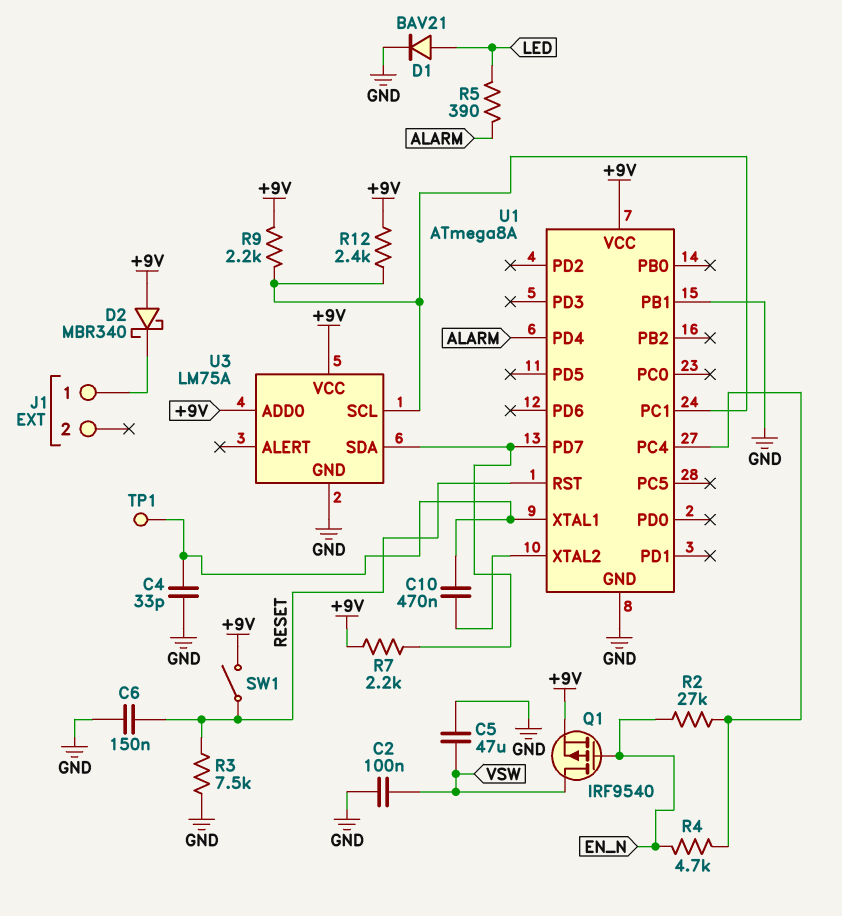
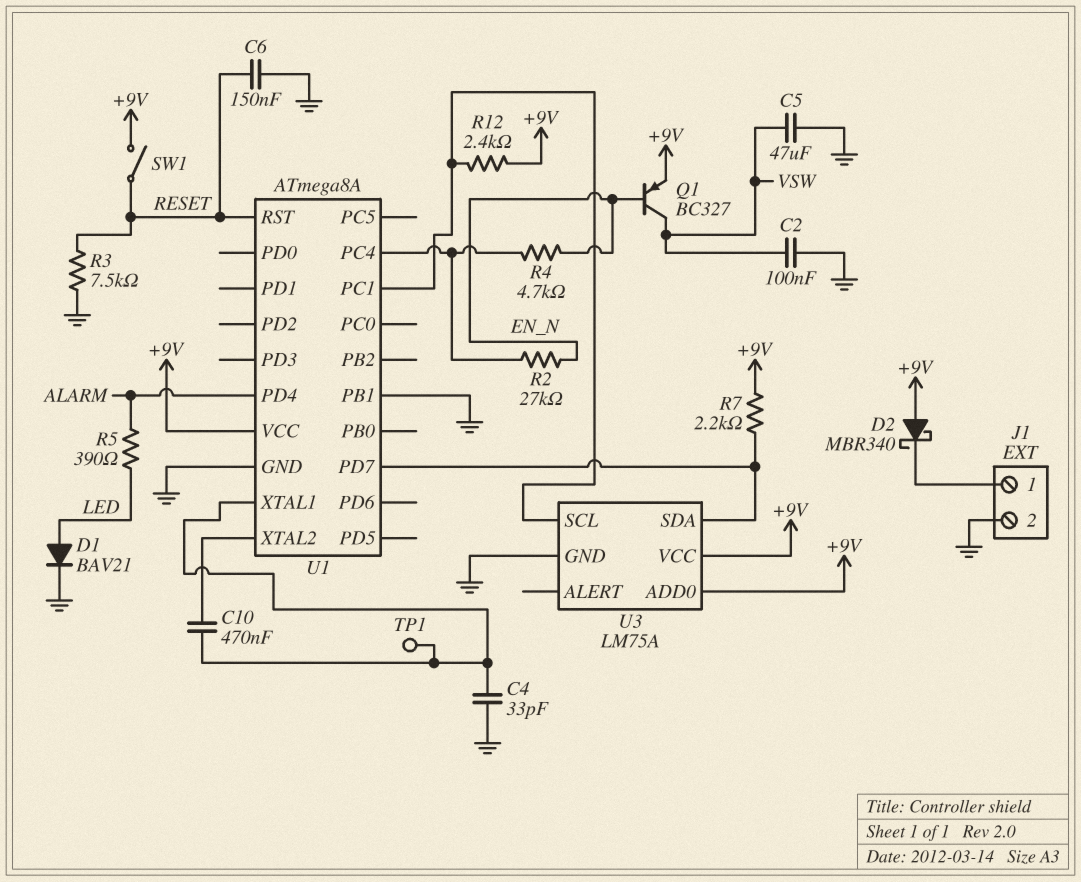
J1 pin 2: none -> GND
Q1: PMOS IRF9540 (G EN_N, D VSW, S +9V) -> PNP BC327 (B EN_N, C VSW, E +9V)
R9: 2.2k (+9V, U1/PC1) -> none

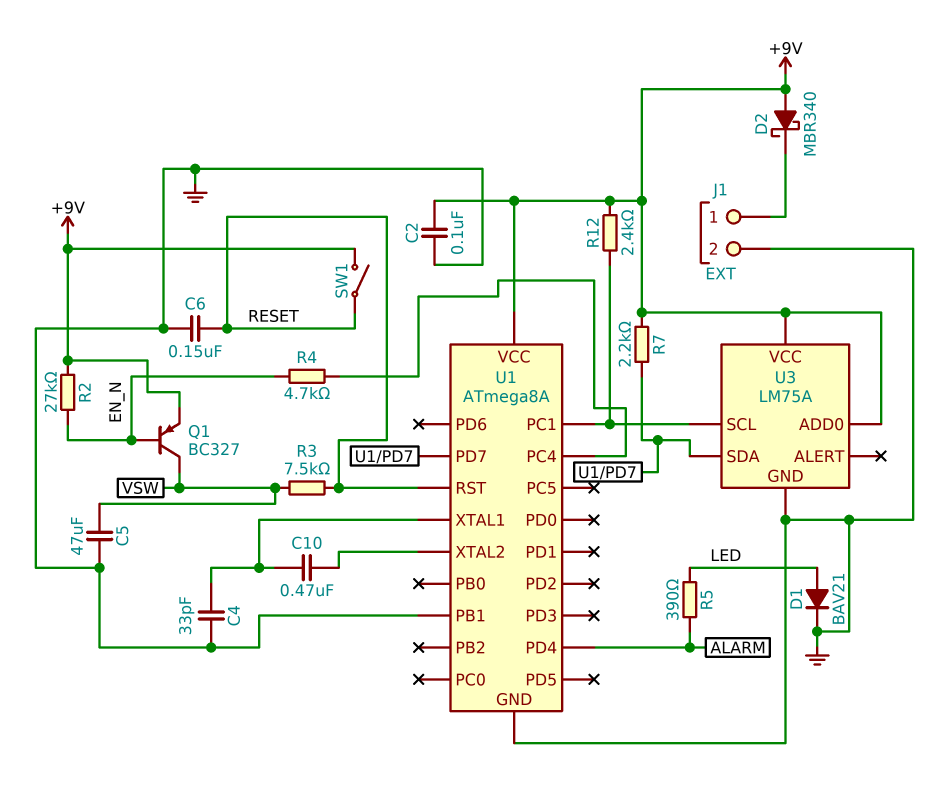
C2: 100nF (GND, VSW) -> 100nF (+9V, GND)
R2: 27k (EN_N, U1/PC4) -> 27k (+9V, EN_N)
R3: 7.5k (GND, RESET) -> 7.5k (RESET, VSW)
TP1: test point (U1/XTAL1) -> none

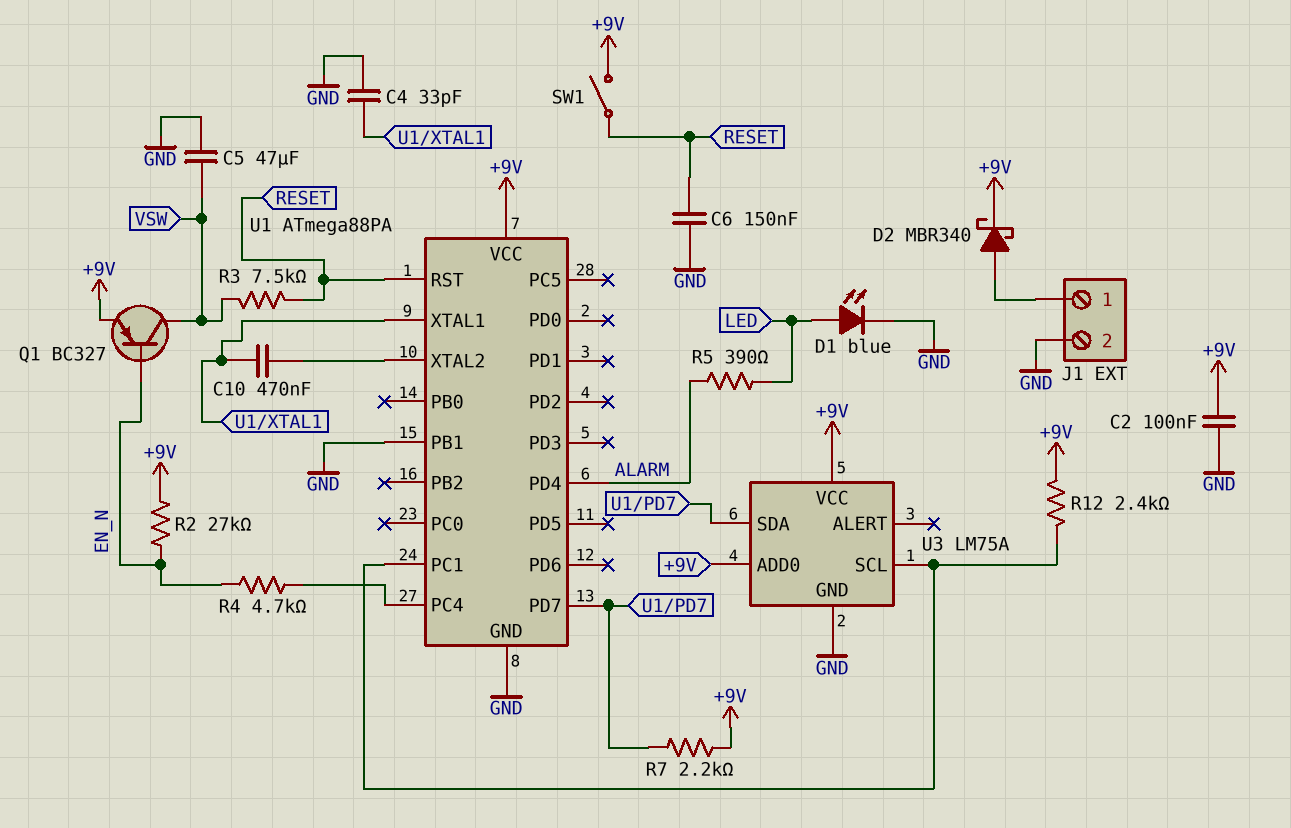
D1: diode BAV21 (A LED, K GND) -> LED blue (A LED, K GND)
D2: schottky MBR340 (A +9V, K J1/1) -> schottky MBR340 (A J1/1, K +9V)
U1: ATmega8A -> ATmega88PA

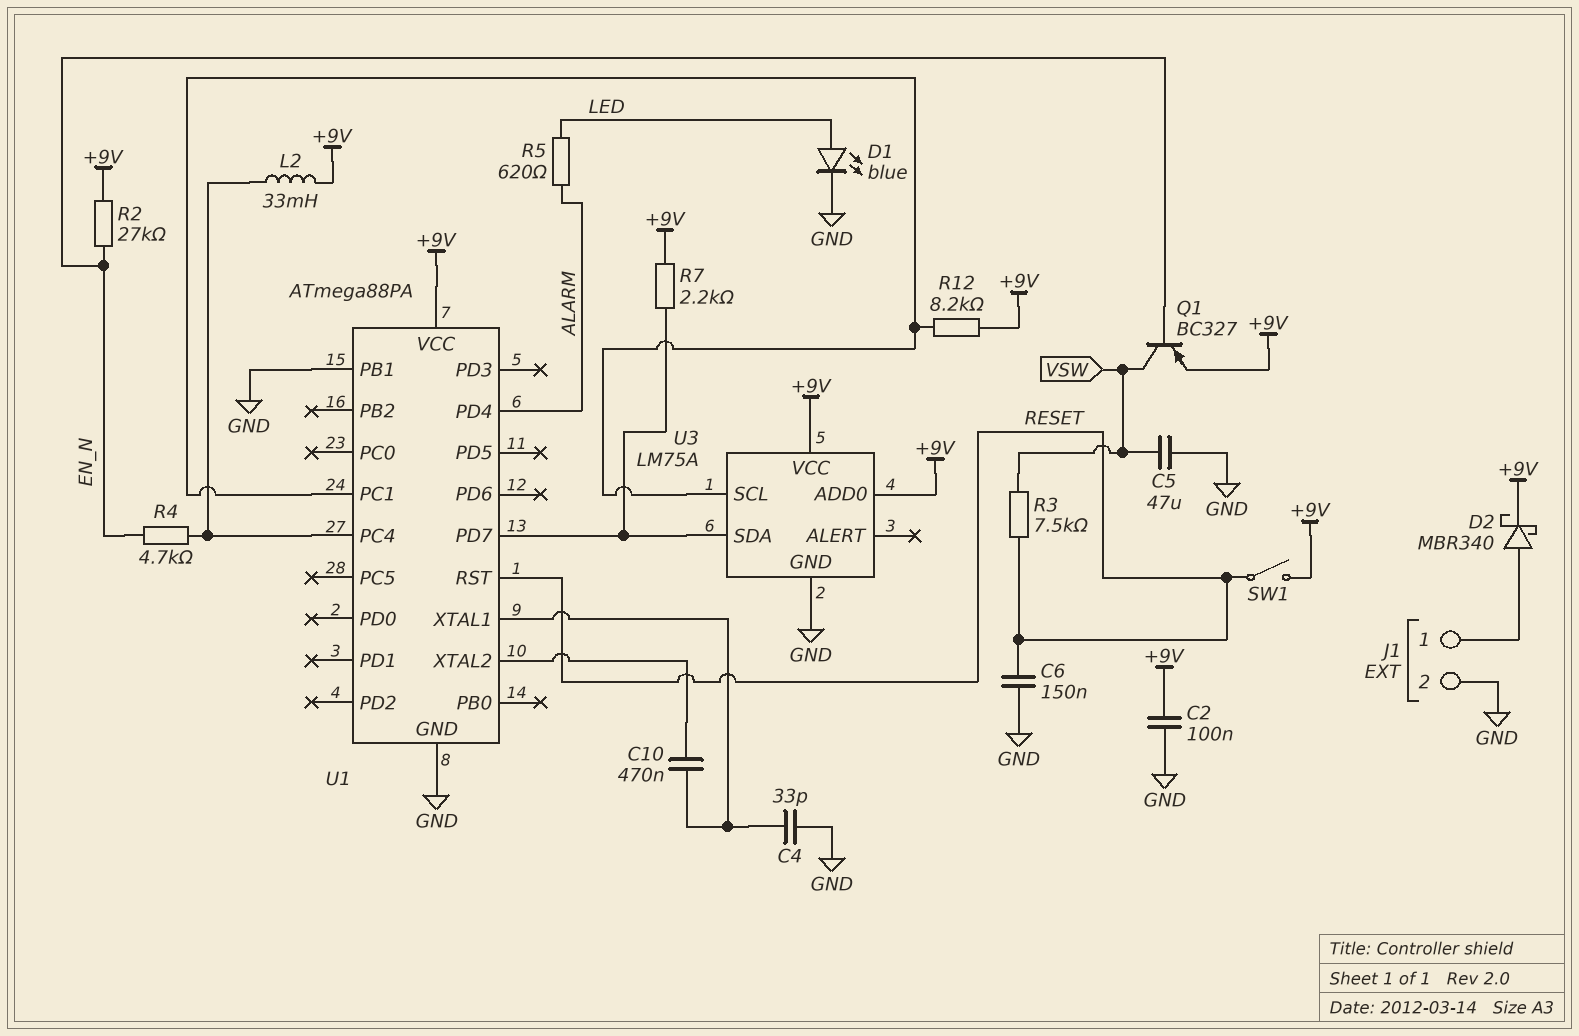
L2: none -> 33mH (+9V, U1/PC4)
R5: 390 (ALARM, LED) -> 620 (ALARM, LED)
R12: 2.4k (+9V, U1/PC1) -> 8.2k (+9V, U1/PC1)

